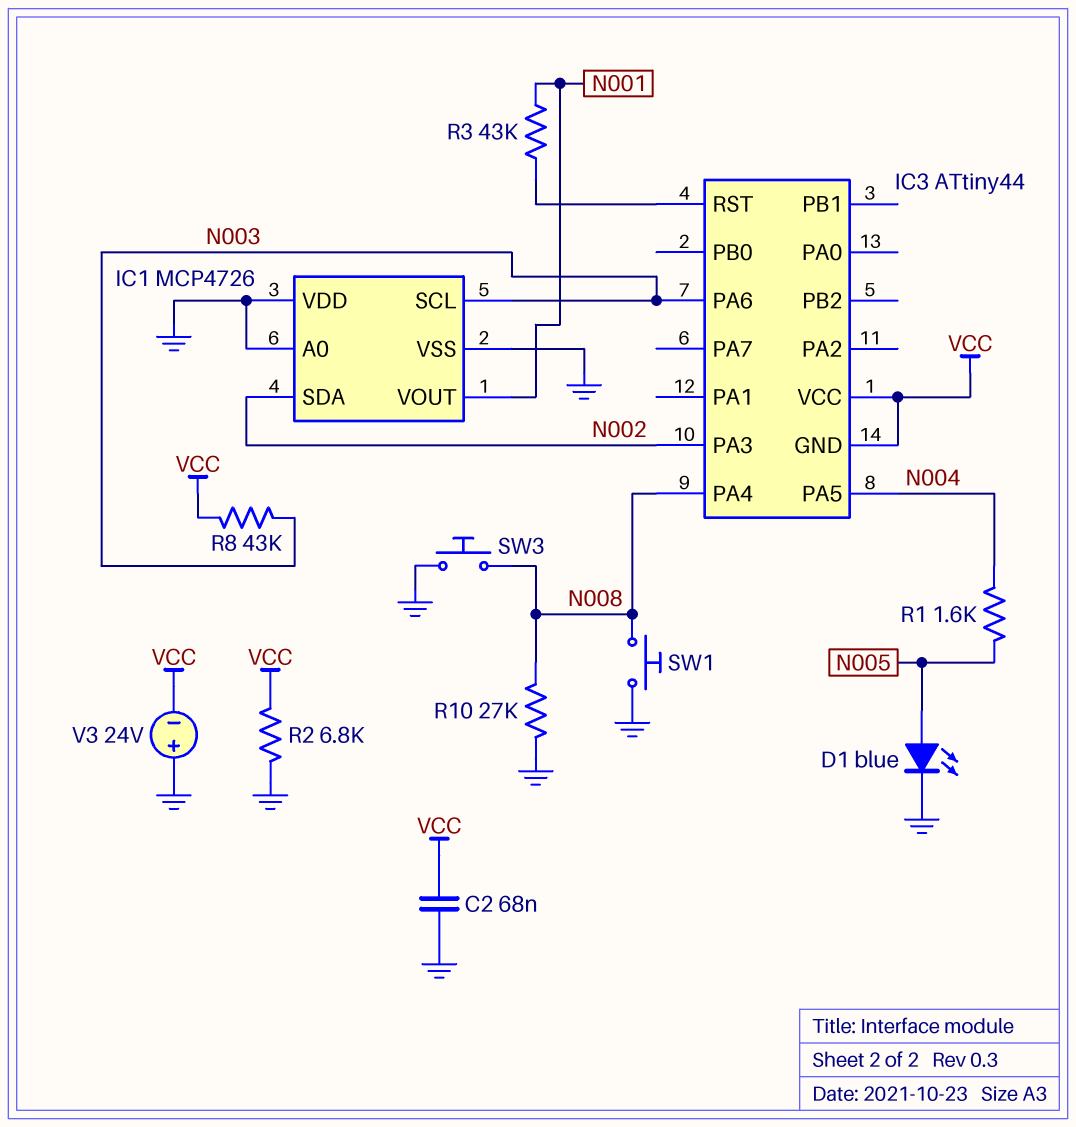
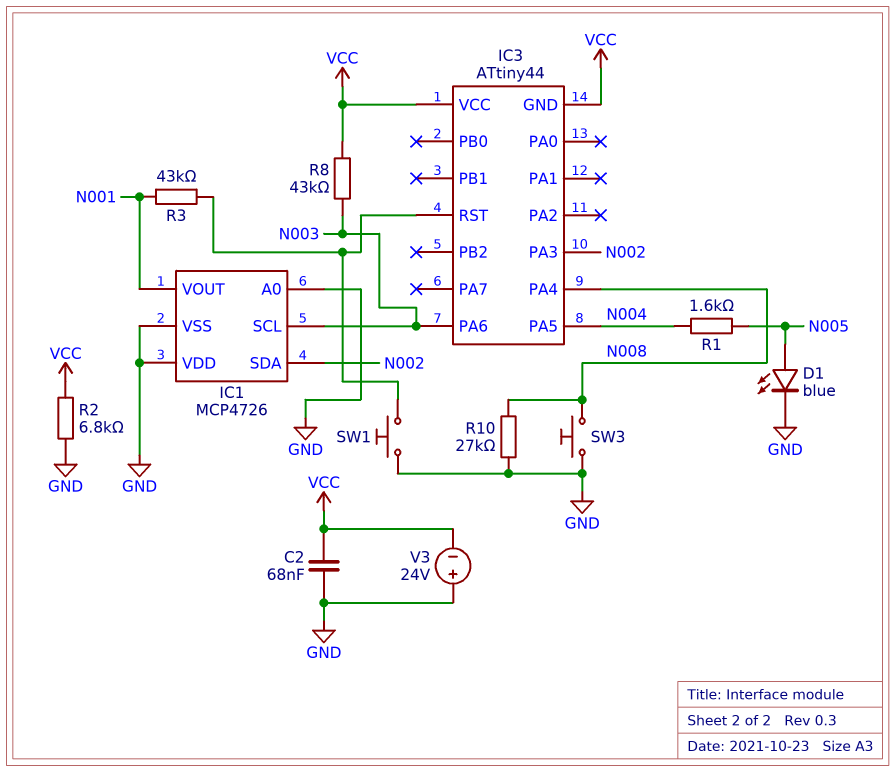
SW1: button (GND, N008) -> button (GND, IC3/RST)

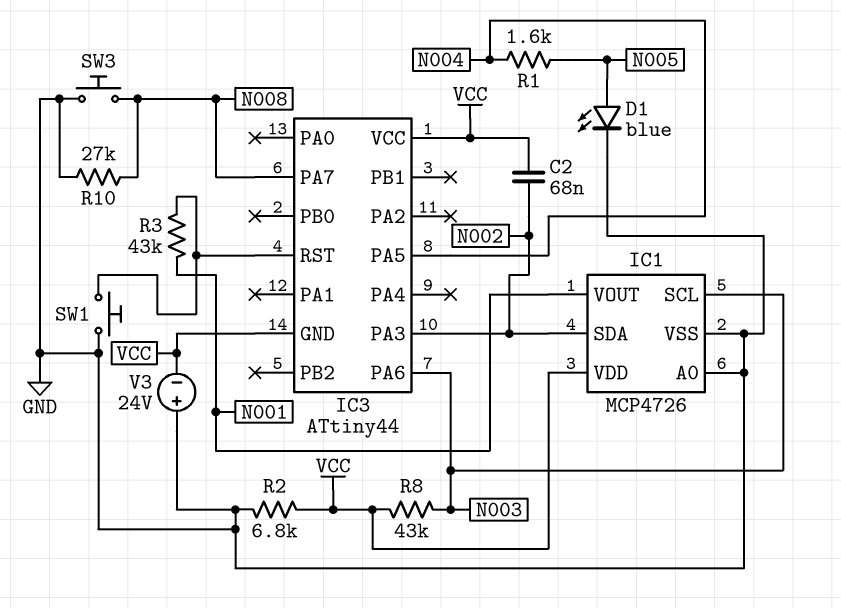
C2: 68nF (GND, VCC) -> 68nF (N002, VCC)
IC1 pin VDD: GND -> VCC
IC3 pin PA4: N008 -> none
IC3 pin PA7: none -> N008

